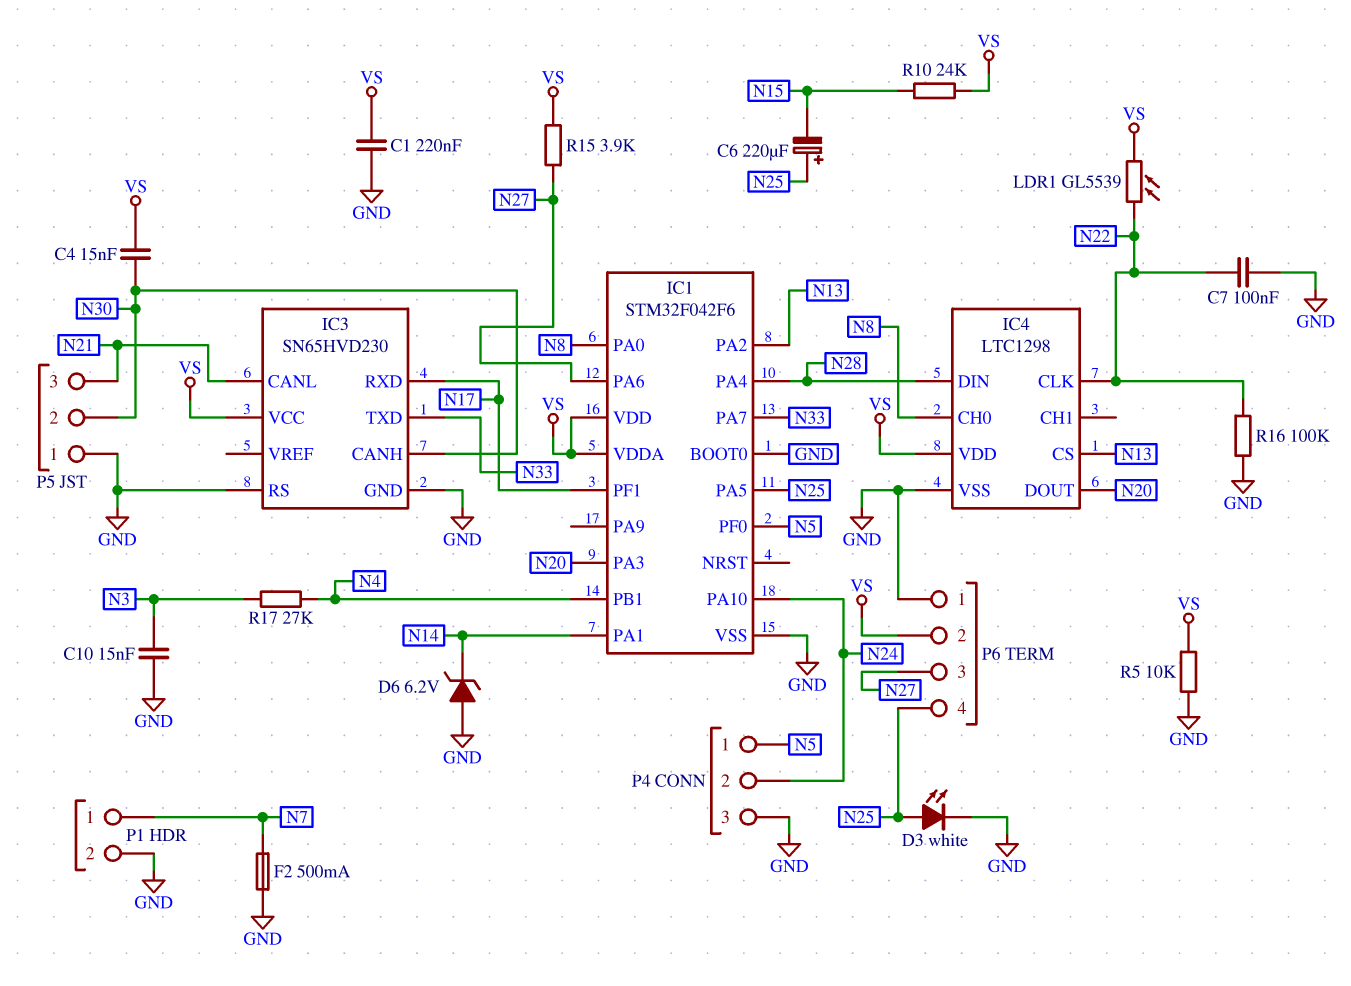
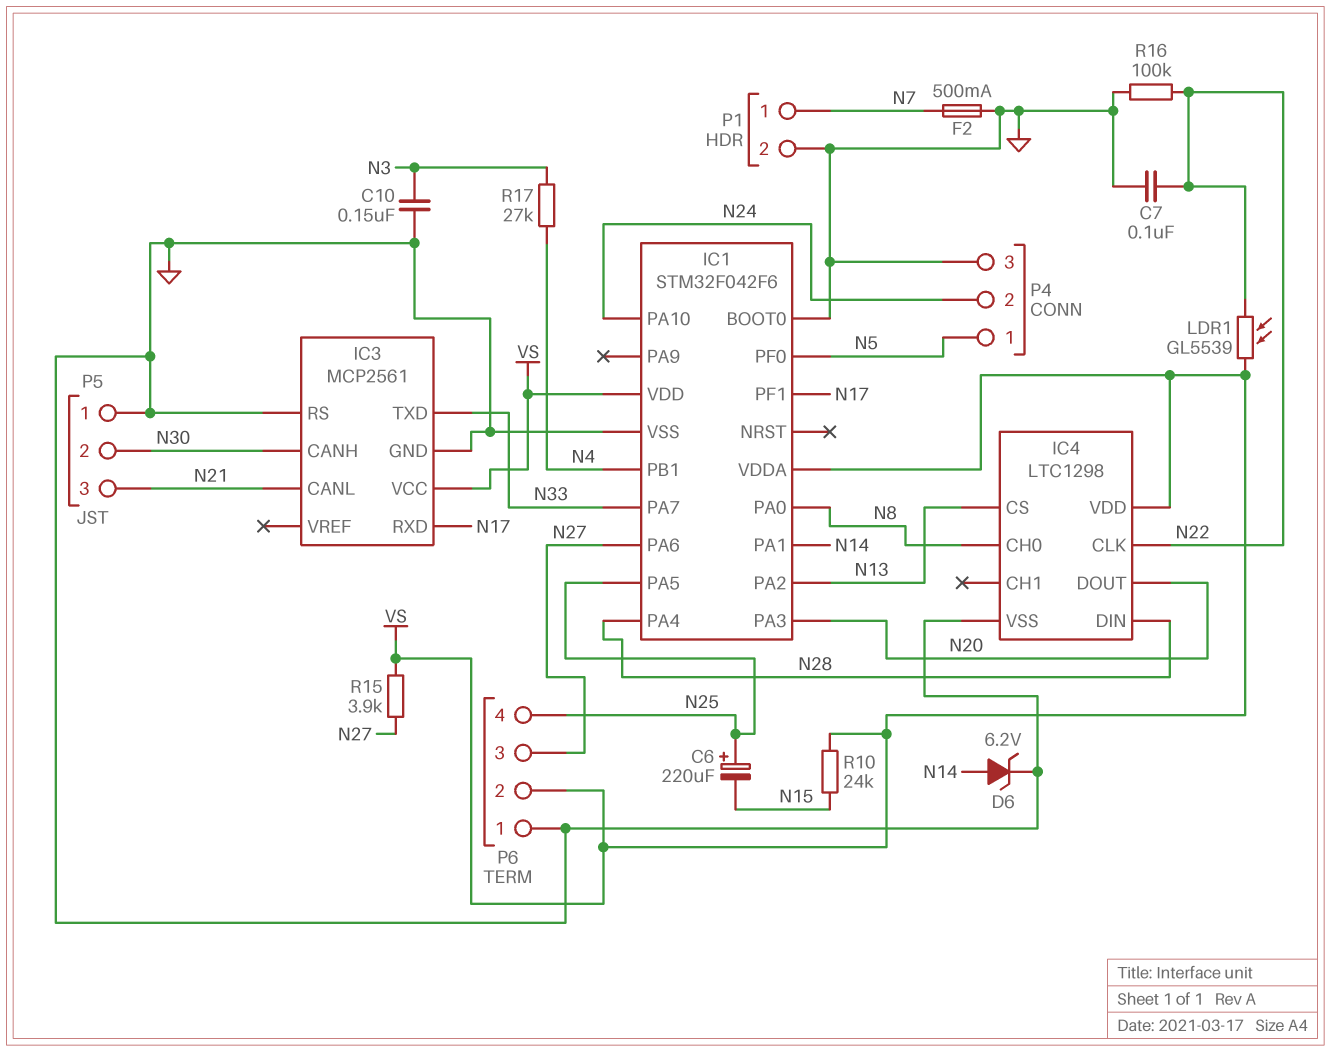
C1: 220nF (GND, VS) -> none
C4: 15nF (N30, VS) -> none
C10: 15nF (GND, N3) -> 150nF (GND, N3)
D3: LED white (A N25, K GND) -> none
D6: zener 6.2V (A GND, K N14) -> zener 6.2V (A N14, K GND)
IC3: SN65HVD230 -> MCP2561
R5: 10k (GND, VS) -> none

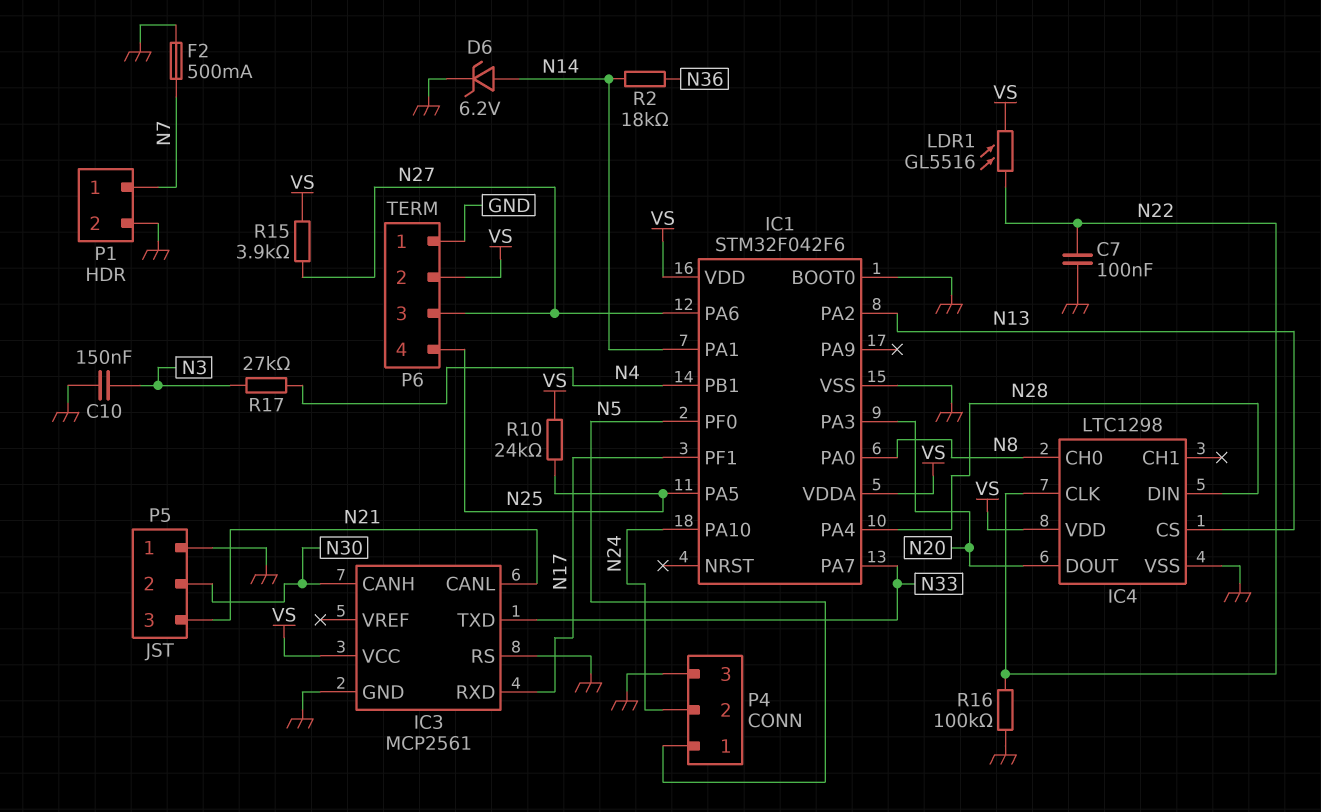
C6: 220uF (plus N25, minus N15) -> none
LDR1: GL5539 (N22, VS) -> GL5516 (N22, VS)
R2: none -> 18k (N14, N36)
R10: 24k (N15, VS) -> 24k (N25, VS)

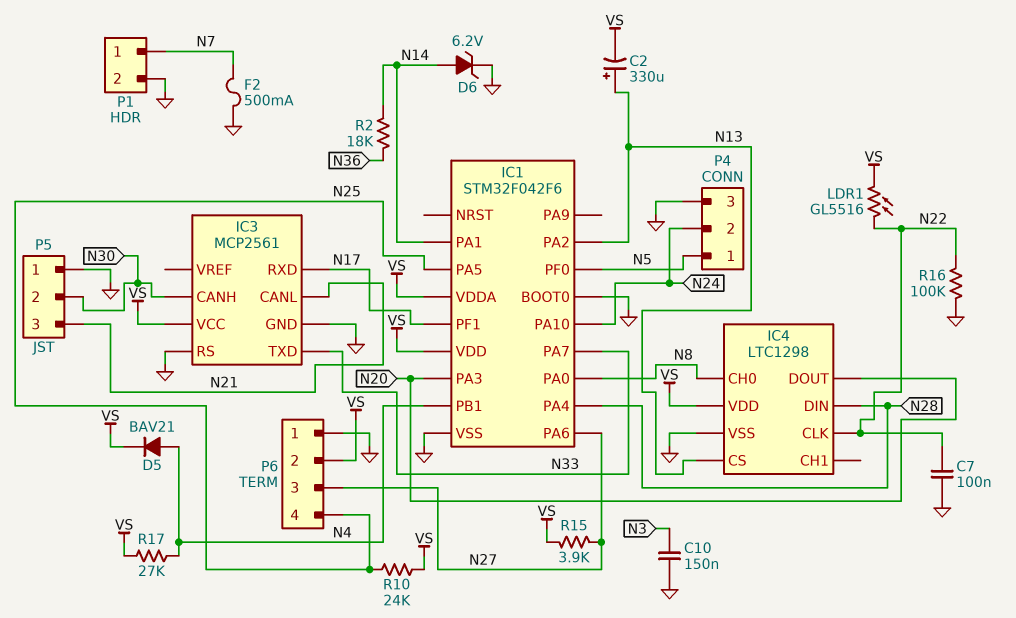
C2: none -> 330uF (plus N13, minus VS)
D5: none -> diode BAV21 (A N4, K VS)
R17: 27k (N3, N4) -> 27k (N4, VS)

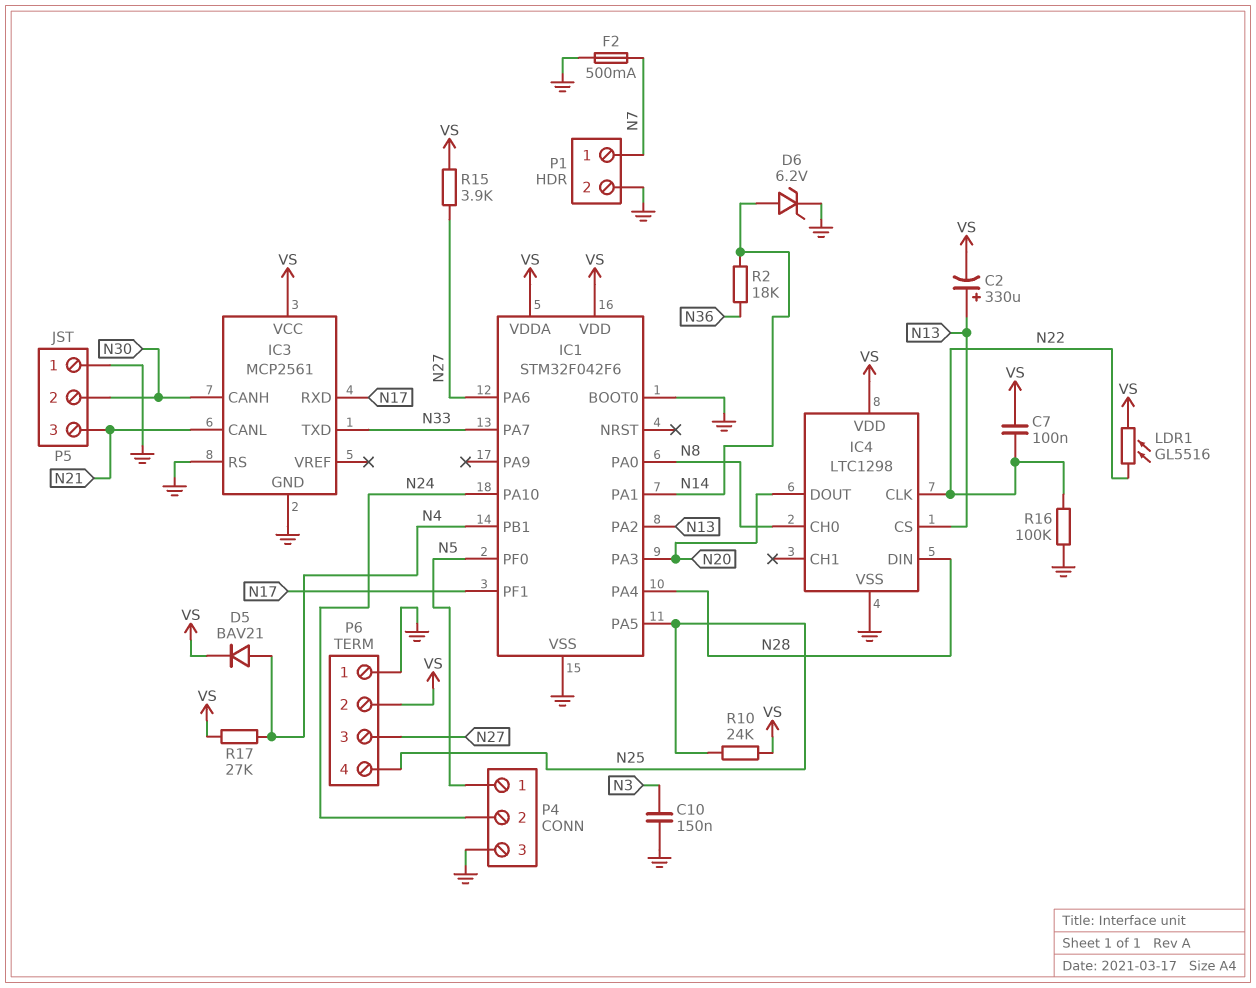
C7: 100nF (GND, N22) -> 100nF (N22, VS)

